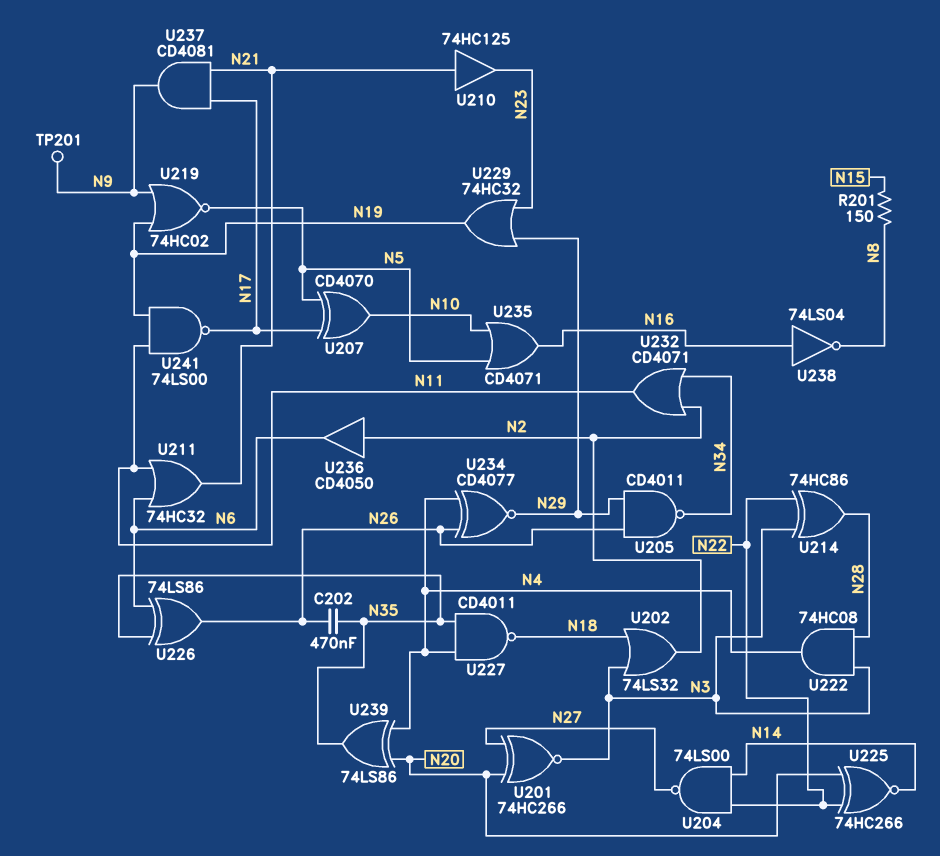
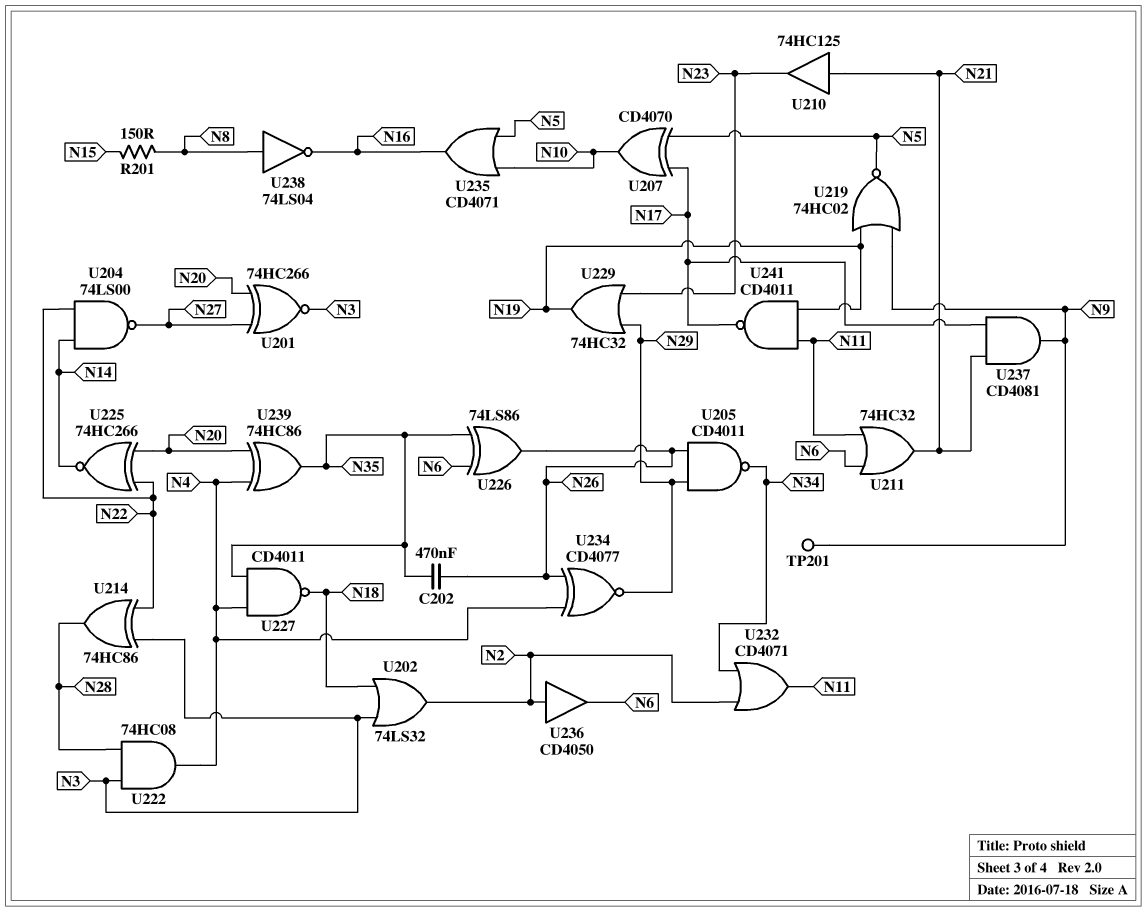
U238: NOT 74LS04 (in N16, out N8) -> NOT 74LS04 (in N8, out N16)
U239: XOR 74LS86 (in N4, in N20, out N35) -> XOR 74HC86 (in N4, in N20, out N35)
U241: NAND 74LS00 (in N11, in N19, out N17) -> NAND CD4011 (in N11, in N19, out N17)

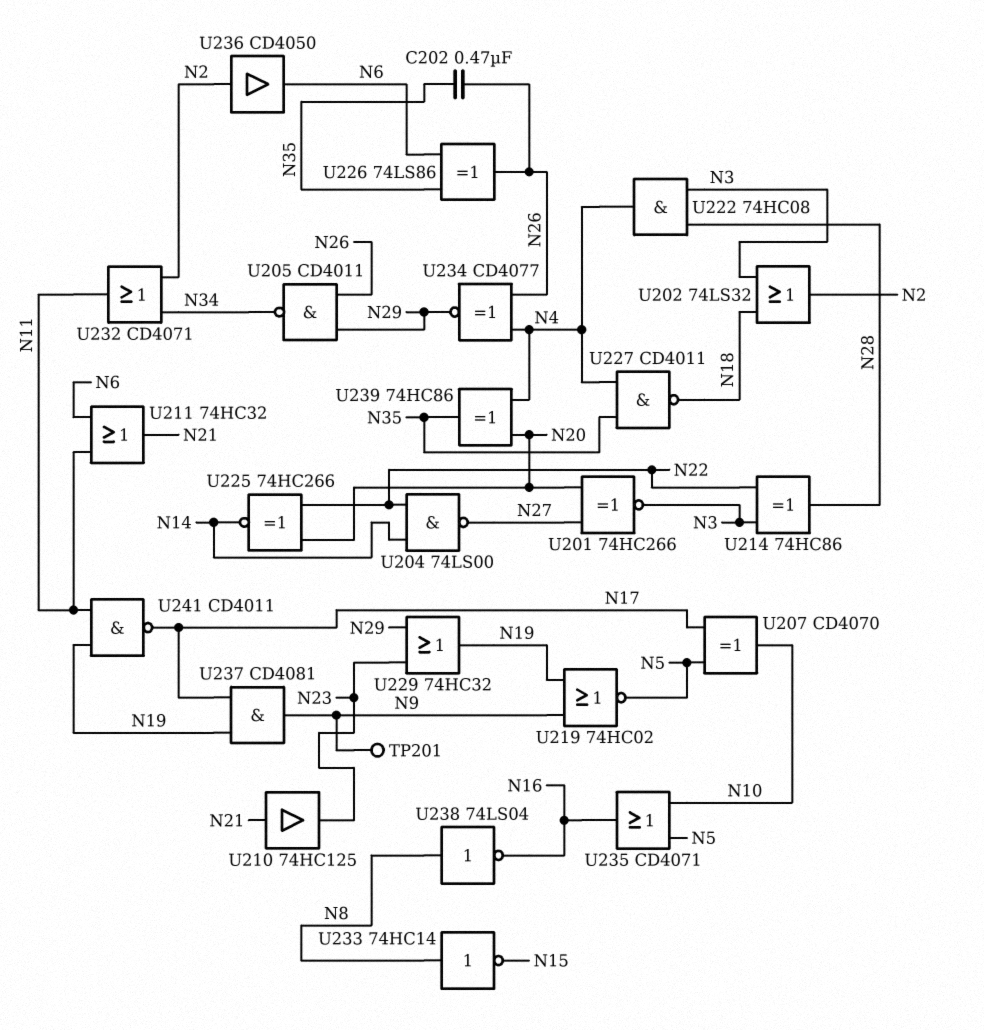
R201: 150 (N8, N15) -> none
U233: none -> NOT 74HC14 (in N8, out N15)
U237: AND CD4081 (in N17, in N21, out N9) -> AND CD4081 (in N17, in N19, out N9)

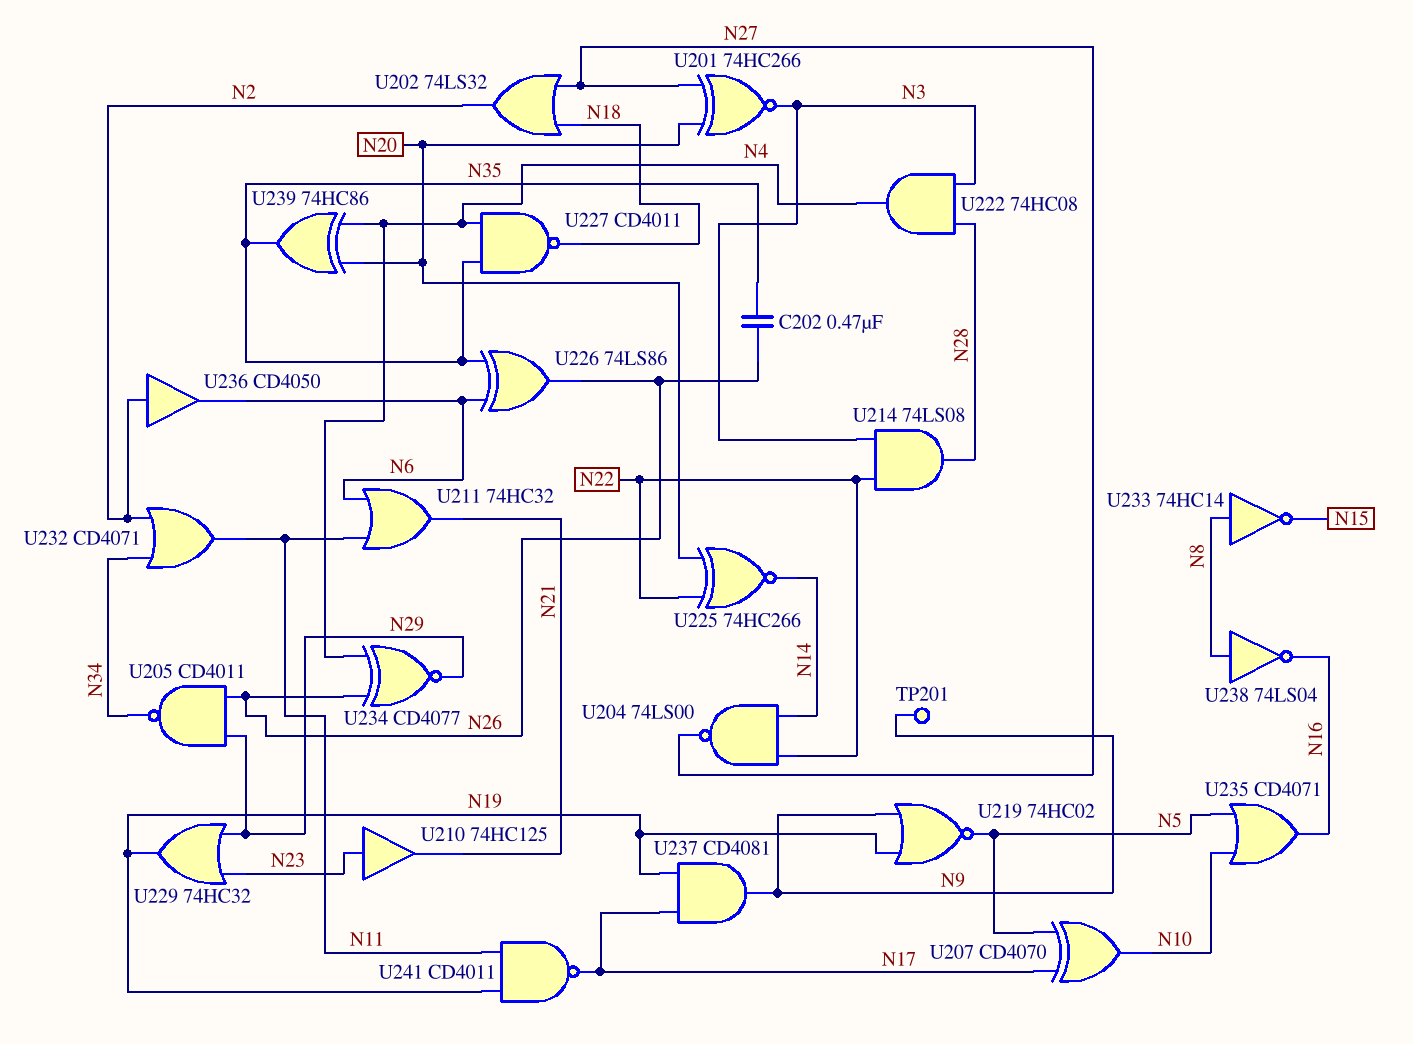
U202: OR 74LS32 (in N3, in N18, out N2) -> OR 74LS32 (in N18, in N27, out N2)
U210: buffer 74HC125 (in N21, out N23) -> buffer 74HC125 (in N23, out N21)
U214: XOR 74HC86 (in N3, in N22, out N28) -> AND 74LS08 (in N3, in N22, out N28)

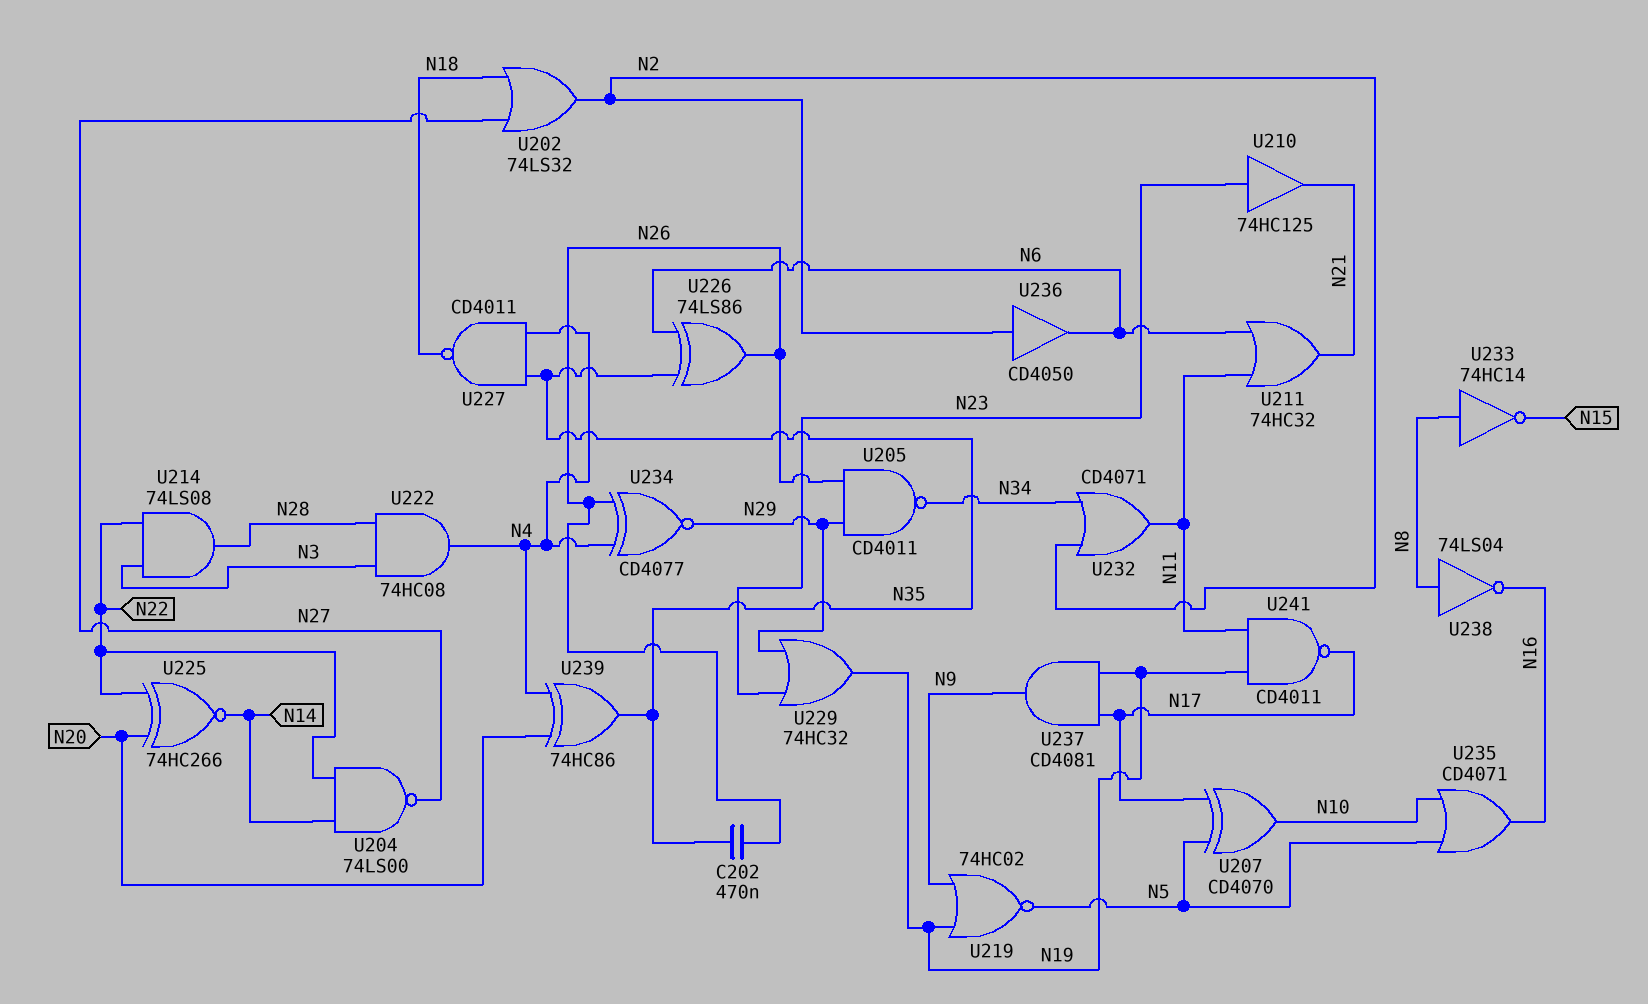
TP201: test point (N9) -> none
U201: XNOR 74HC266 (in N20, in N27, out N3) -> none

